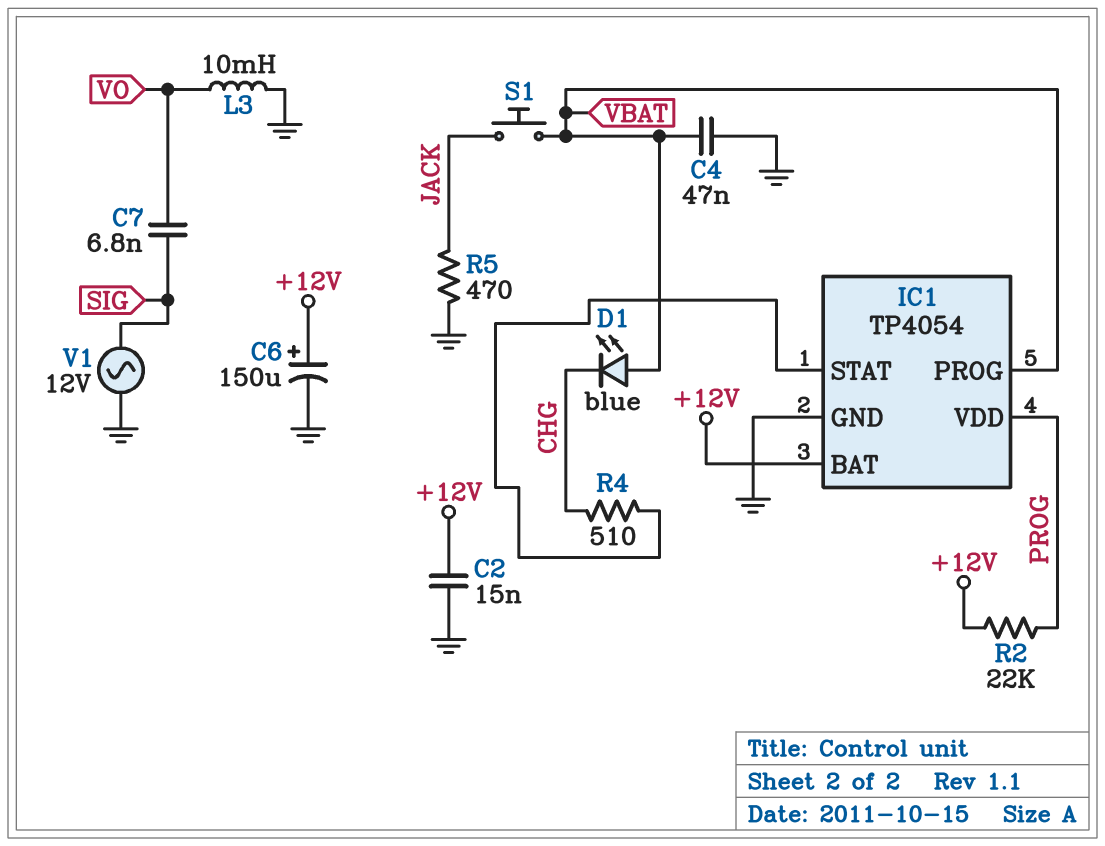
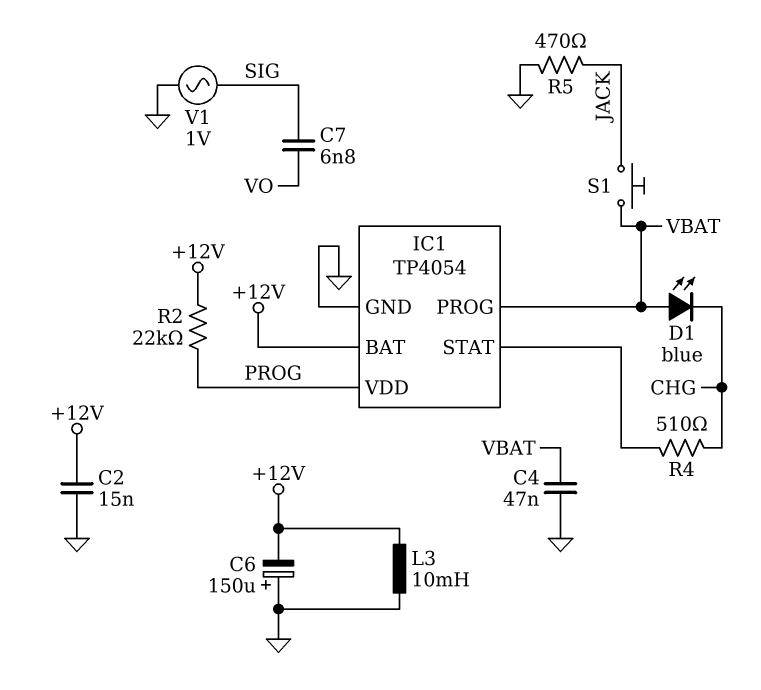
C6: 150uF (plus +12V, minus GND) -> 150uF (plus GND, minus +12V)
L3: 10mH (GND, VO) -> 10mH (+12V, GND)
V1: AC 12V (GND, SIG) -> AC 1V (GND, SIG)

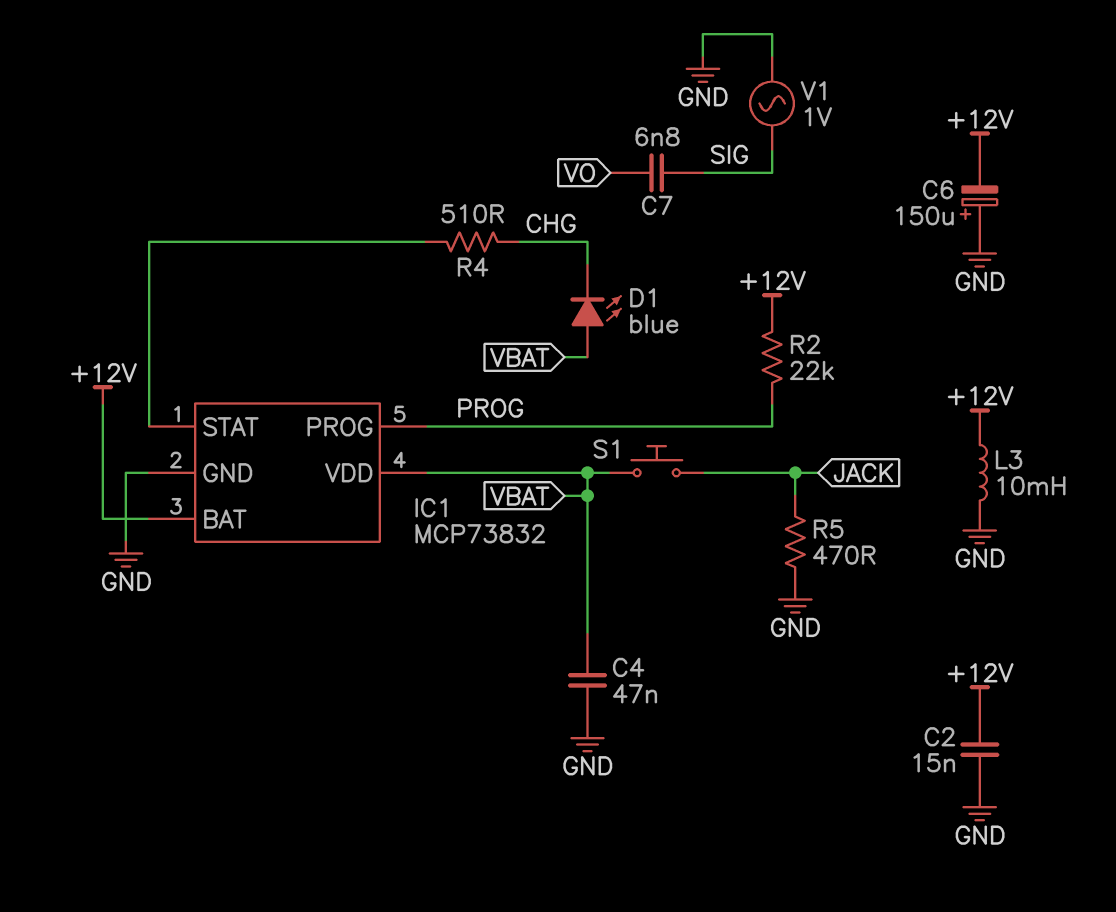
IC1: TP4054 -> MCP73832
IC1 pin PROG: VBAT -> PROG
IC1 pin VDD: PROG -> VBAT

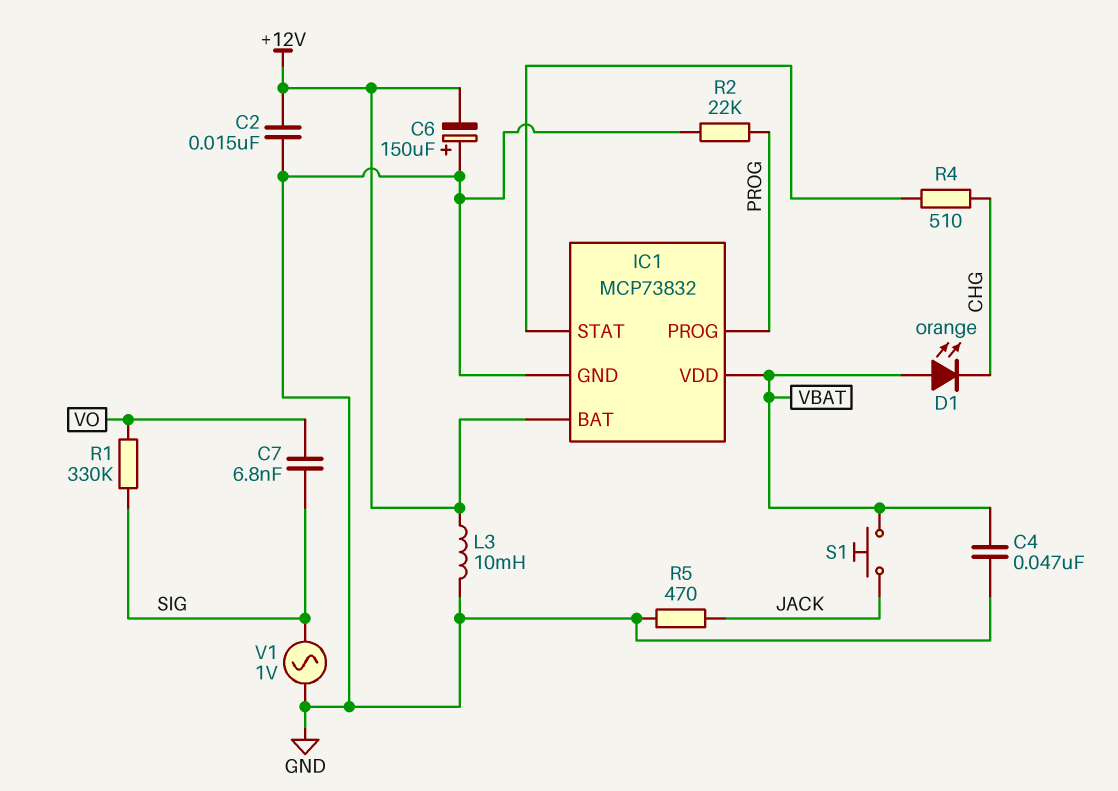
D1: LED blue (A VBAT, K CHG) -> LED orange (A VBAT, K CHG)
R1: none -> 330k (SIG, VO)
R2: 22k (+12V, PROG) -> 22k (GND, PROG)

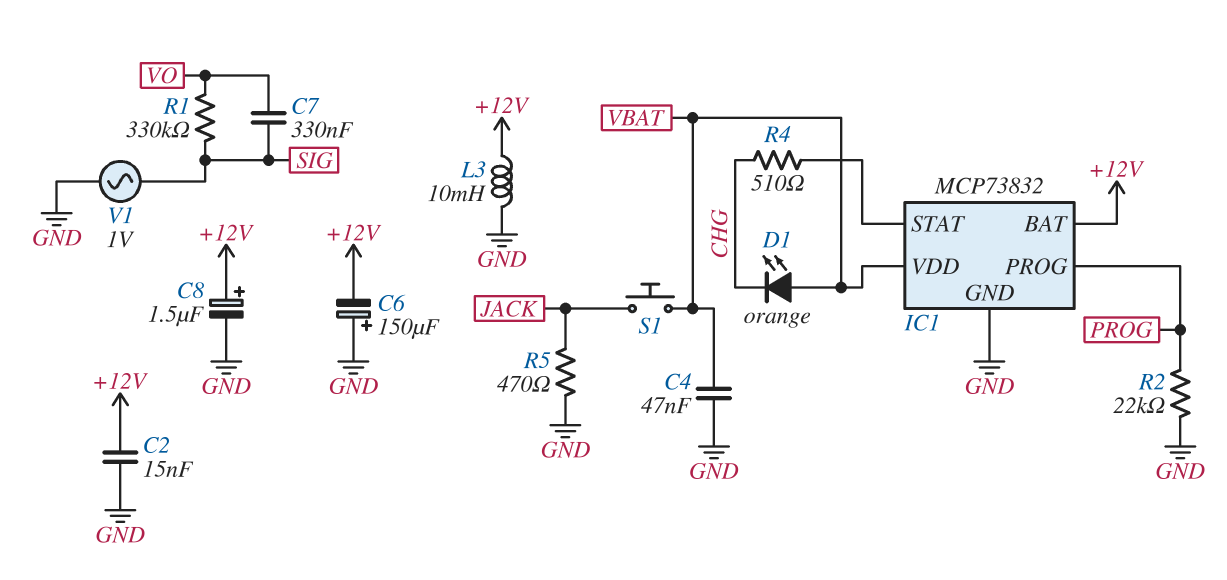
C7: 6.8nF (SIG, VO) -> 330nF (SIG, VO)
C8: none -> 1.5uF (plus +12V, minus GND)

